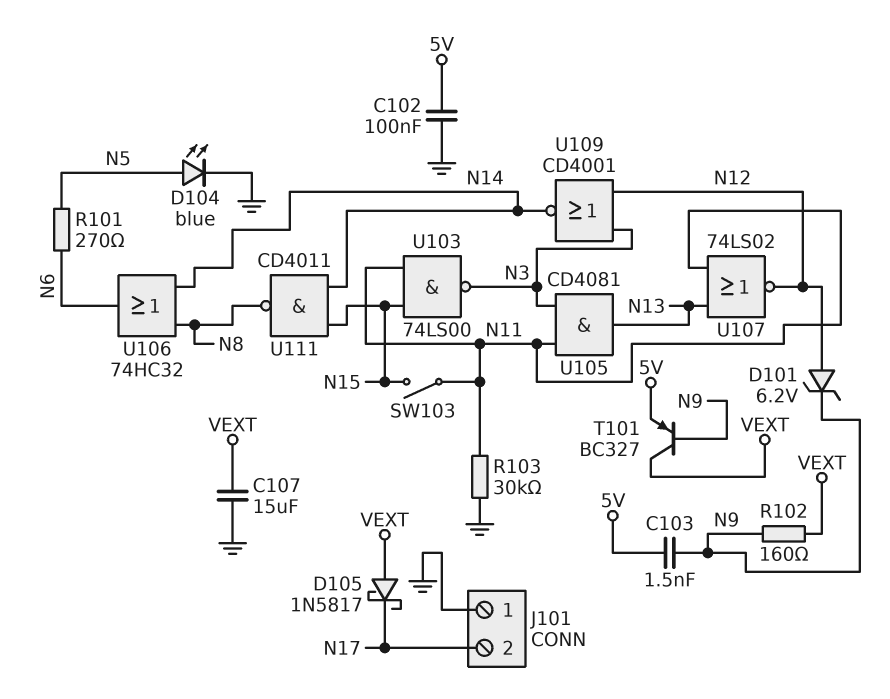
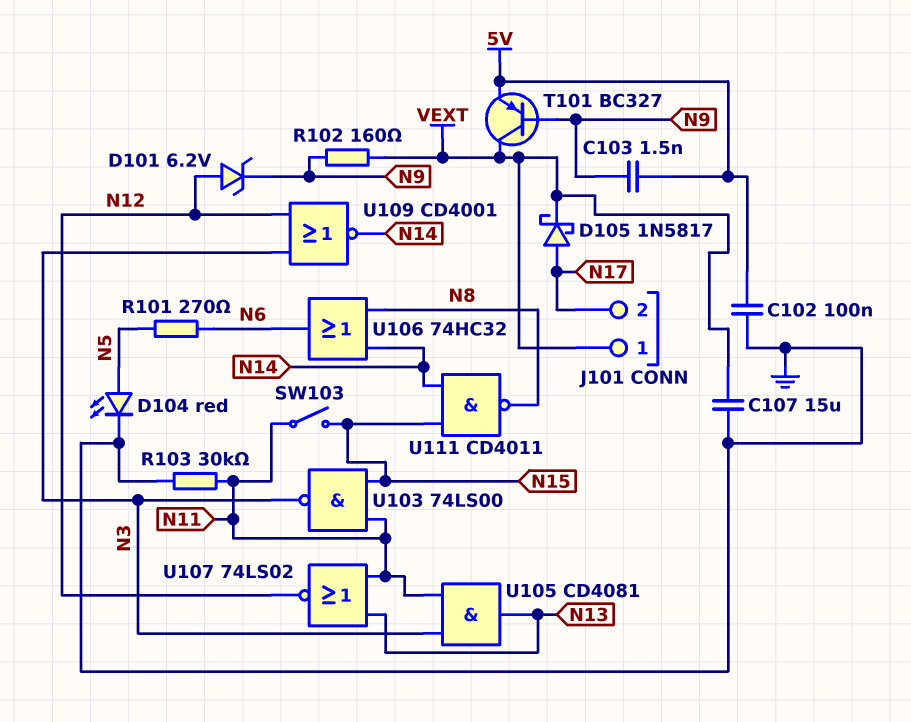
D104: LED blue (A N5, K GND) -> LED red (A N5, K GND)
D105: schottky 1N5817 (A VEXT, K N17) -> schottky 1N5817 (A N17, K VEXT)
J101 pin 1: GND -> VEXT

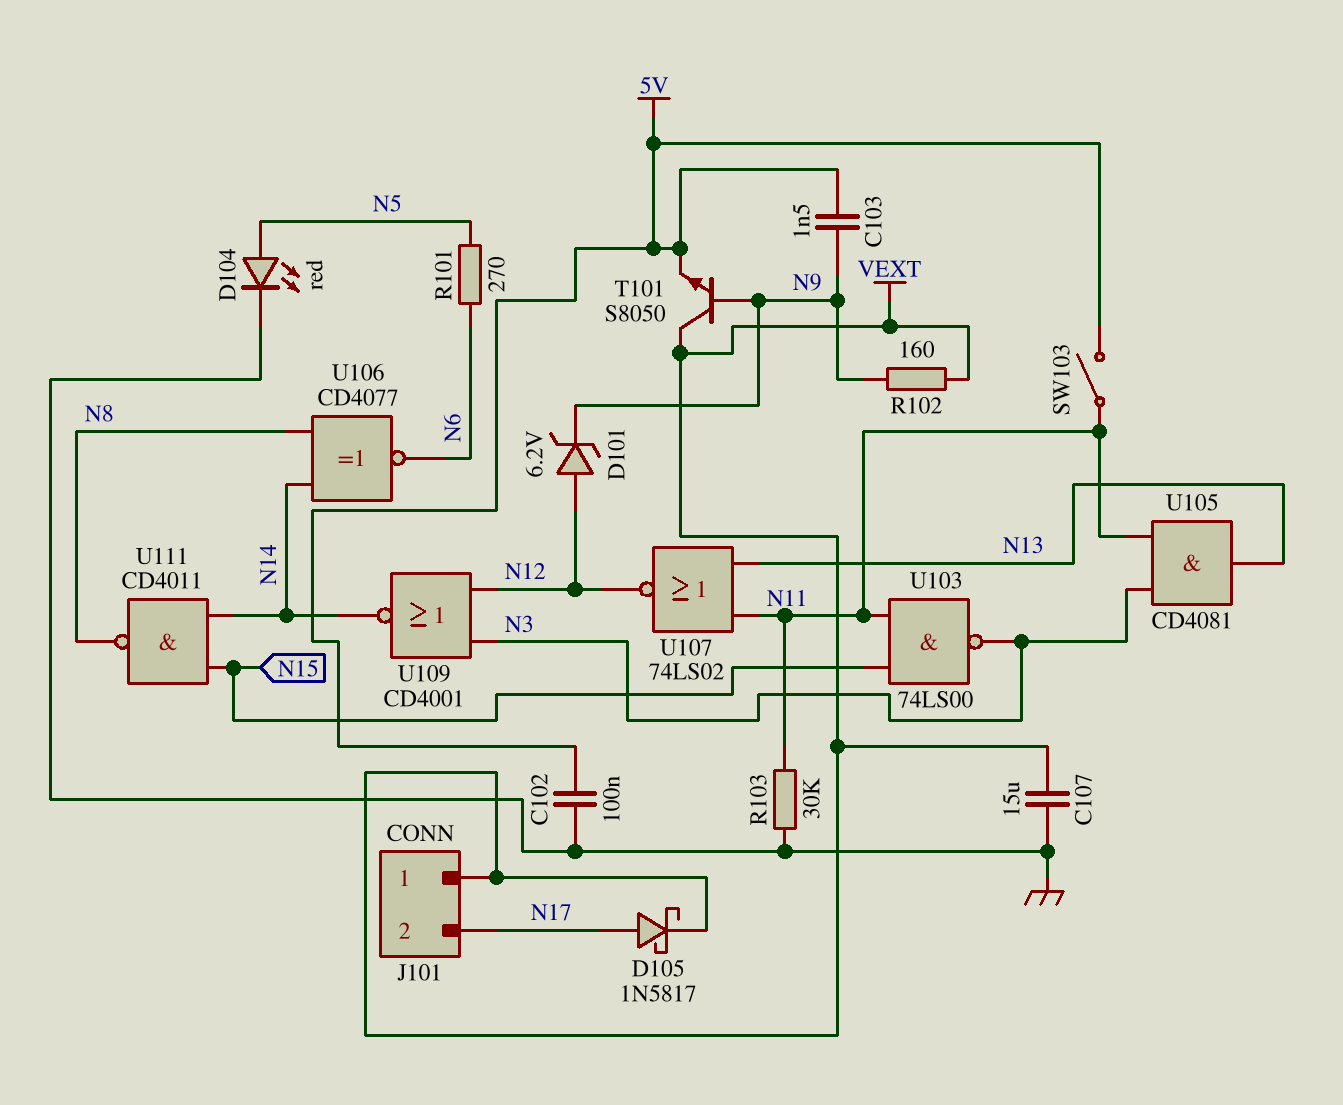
SW103: switch (N11, N15) -> switch (5V, N11)
T101: PNP BC327 (B N9, C VEXT, E 5V) -> NPN S8050 (B N9, C VEXT, E 5V)
U106: OR 74HC32 (in N8, in N14, out N6) -> XNOR CD4077 (in N8, in N14, out N6)

